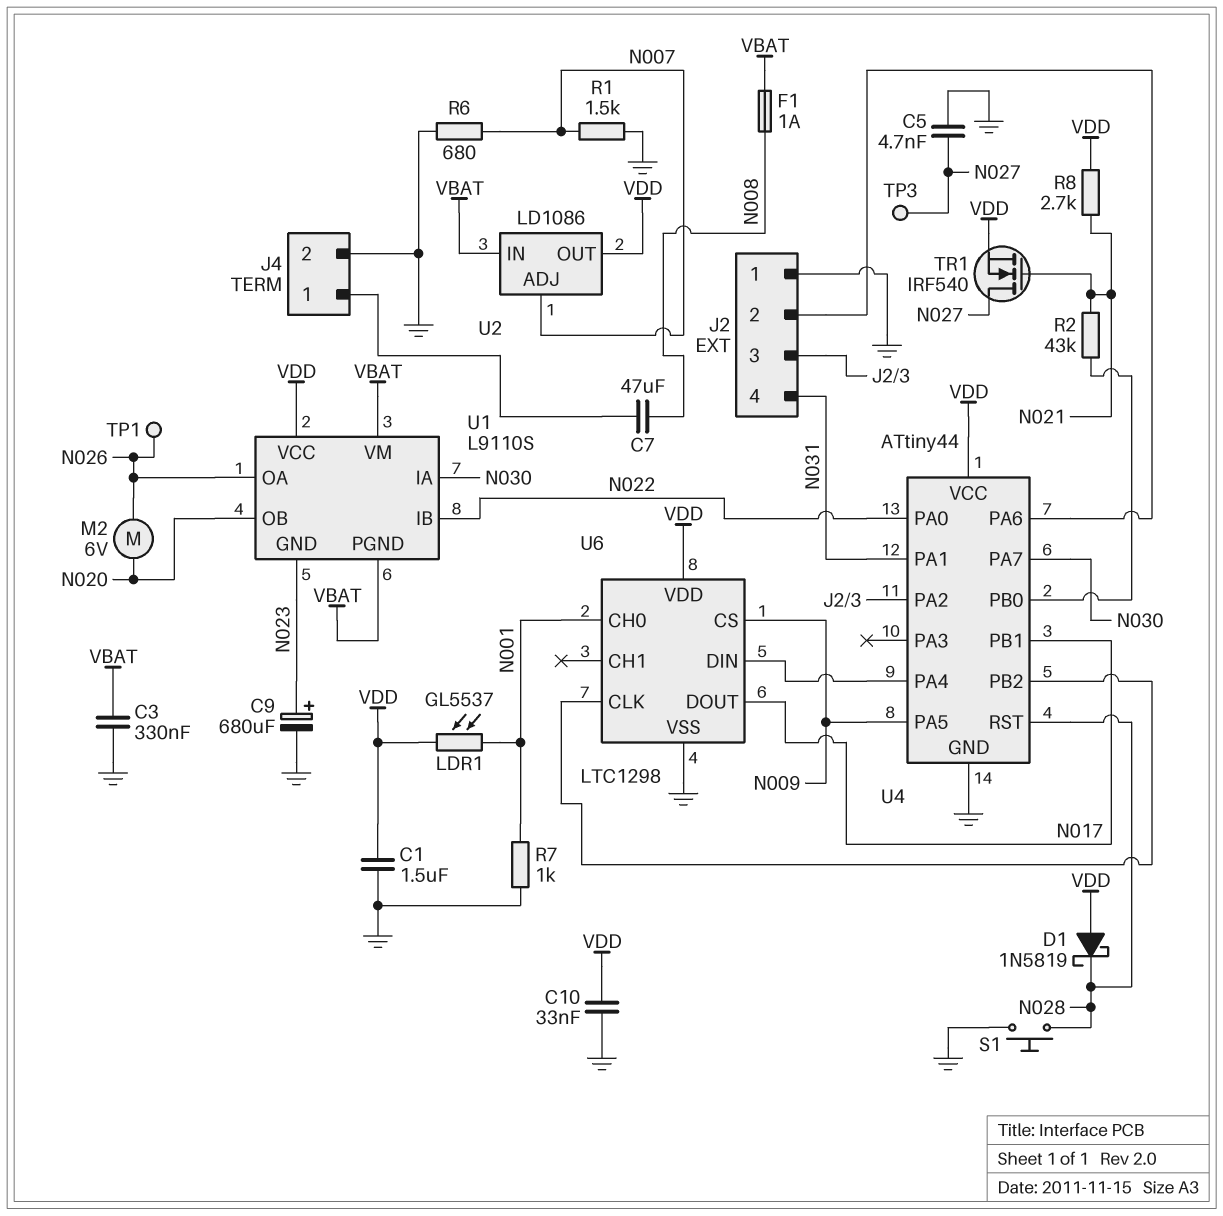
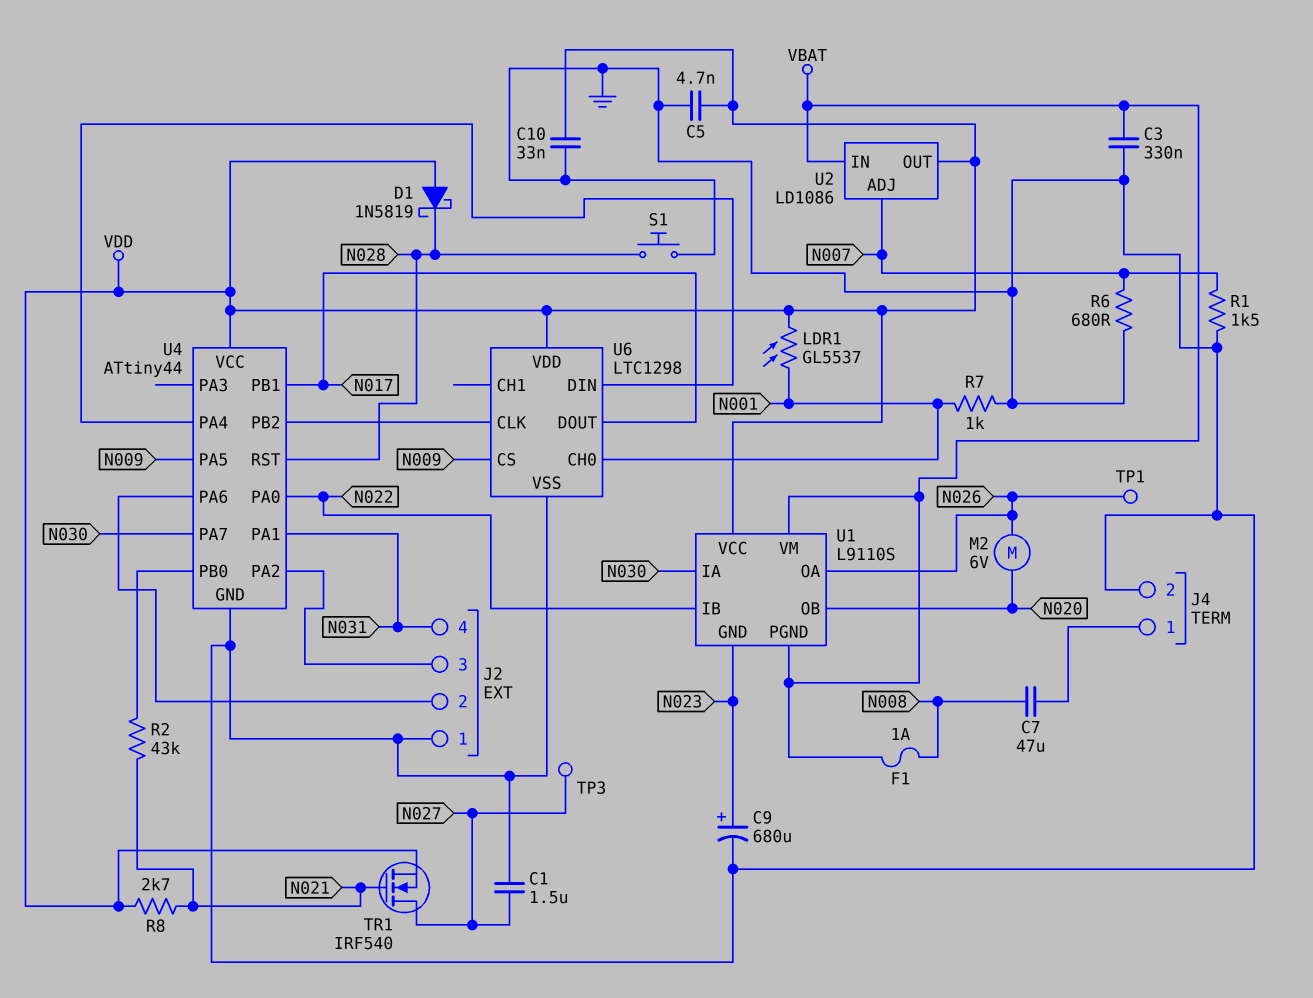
C1: 1.5uF (GND, VDD) -> 1.5uF (GND, N027)
C5: 4.7nF (GND, N027) -> 4.7nF (GND, VDD)

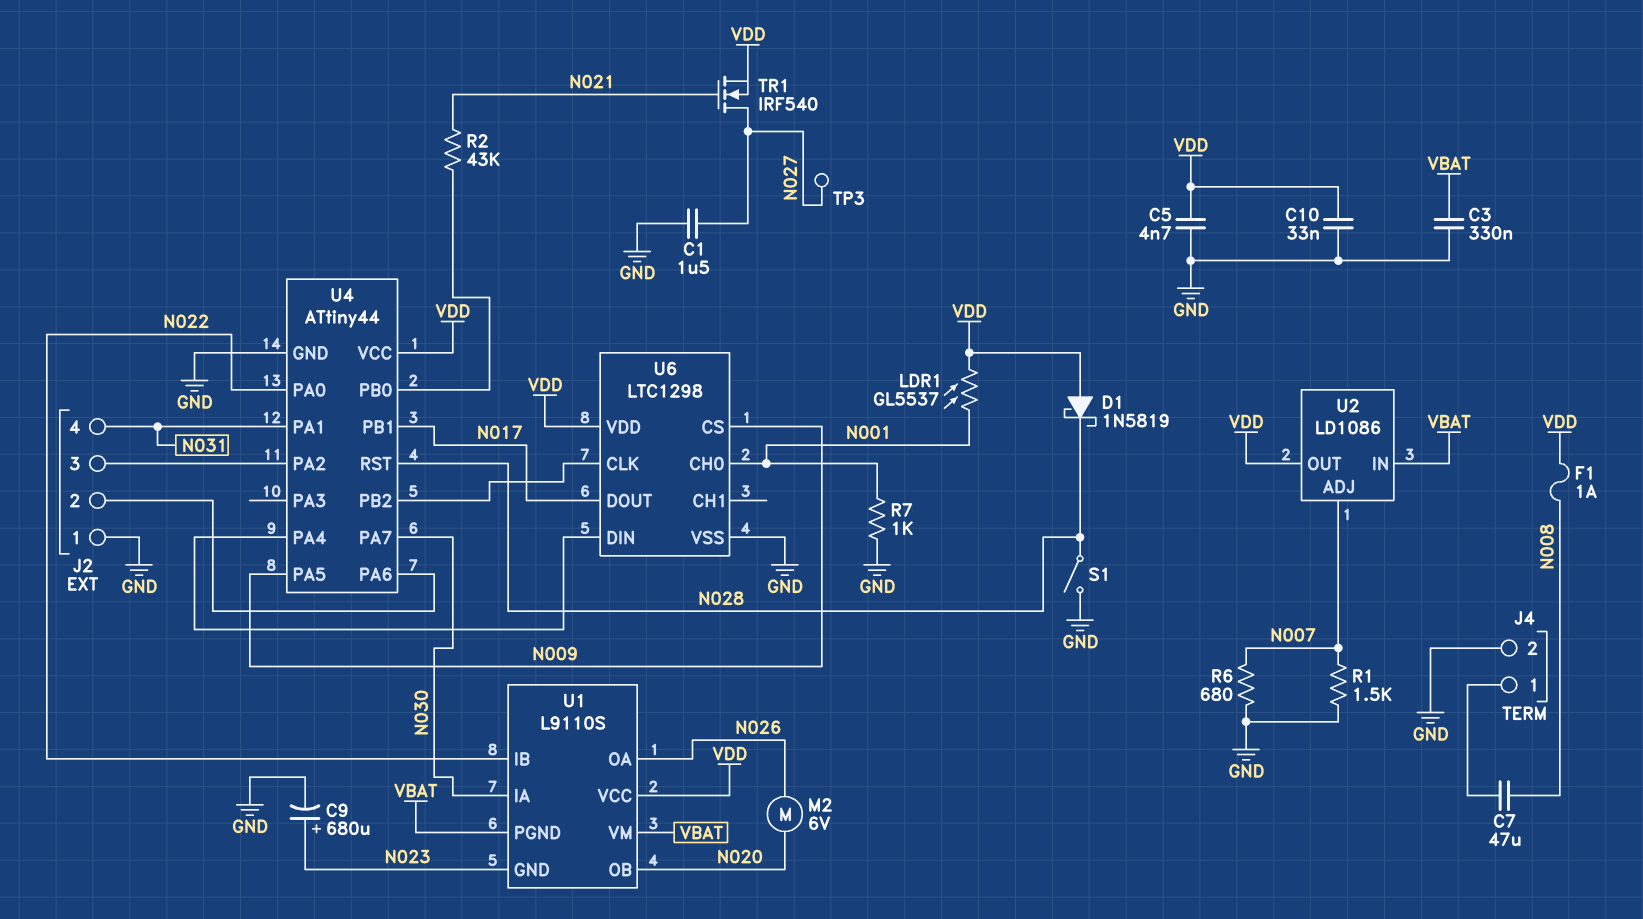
F1: 1A (N008, VBAT) -> 1A (N008, VDD)
R8: 2.7k (N021, VDD) -> none
S1: button (GND, N028) -> switch (GND, N028)
TP1: test point (N026) -> none

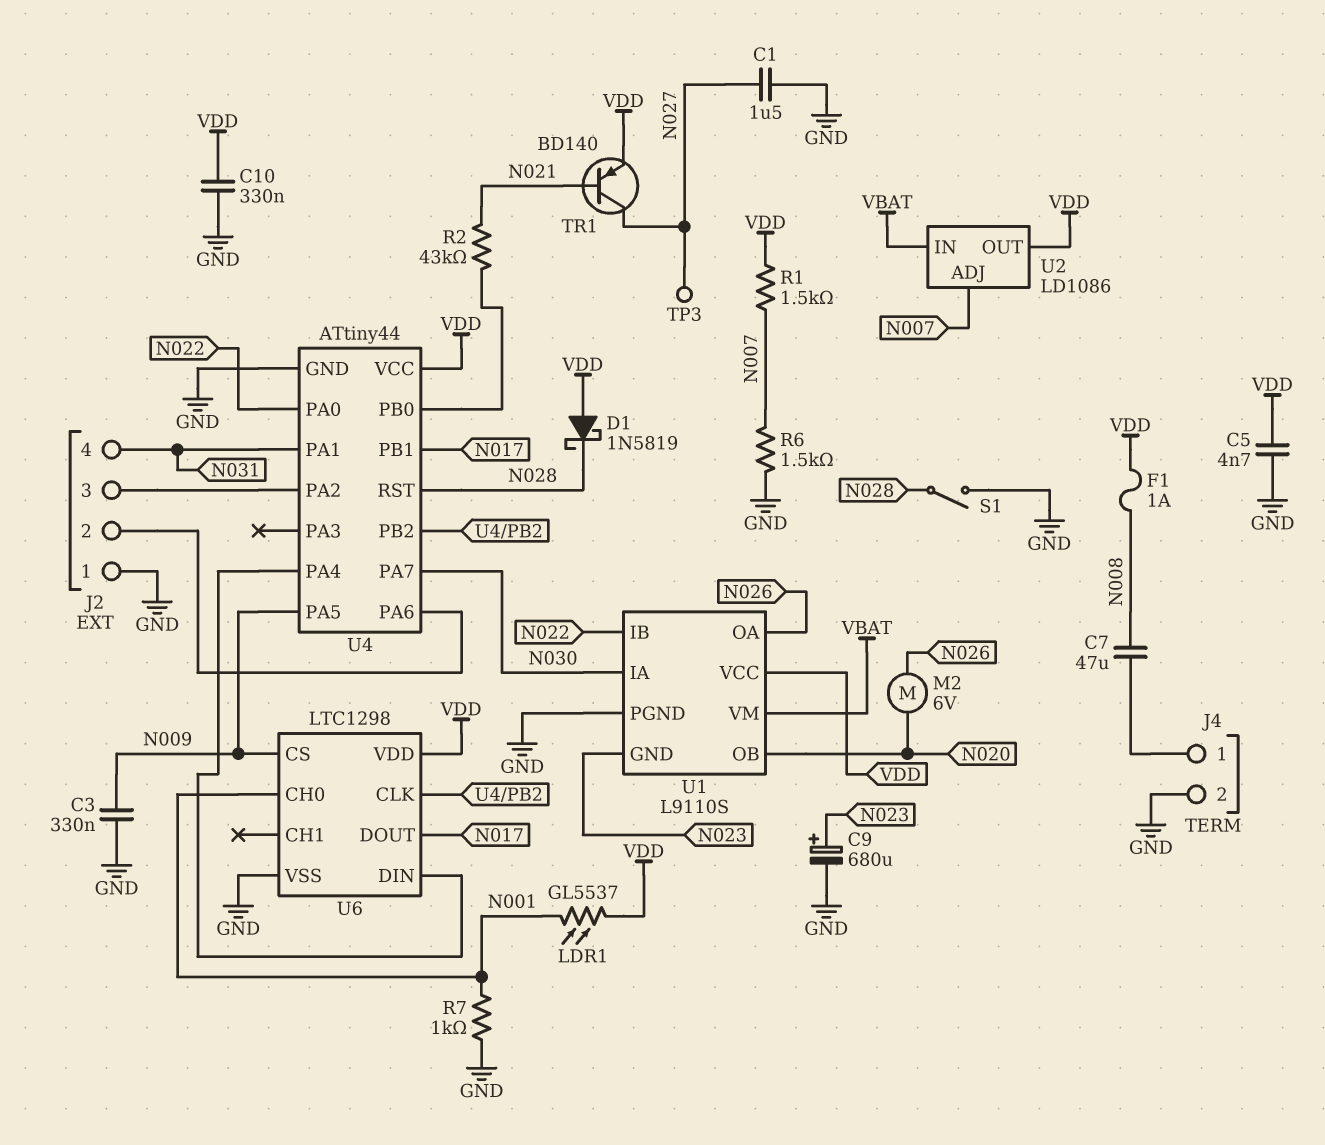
C3: 330nF (GND, VBAT) -> 330nF (GND, N009)
C10: 33nF (GND, VDD) -> 330nF (GND, VDD)
R1: 1.5k (GND, N007) -> 1.5k (N007, VDD)
R6: 680 (GND, N007) -> 1.5k (GND, N007)
TR1: NMOS IRF540 (G N021, D N027, S VDD) -> PNP BD140 (B N021, C N027, E VDD)
U1 pin PGND: VBAT -> GND

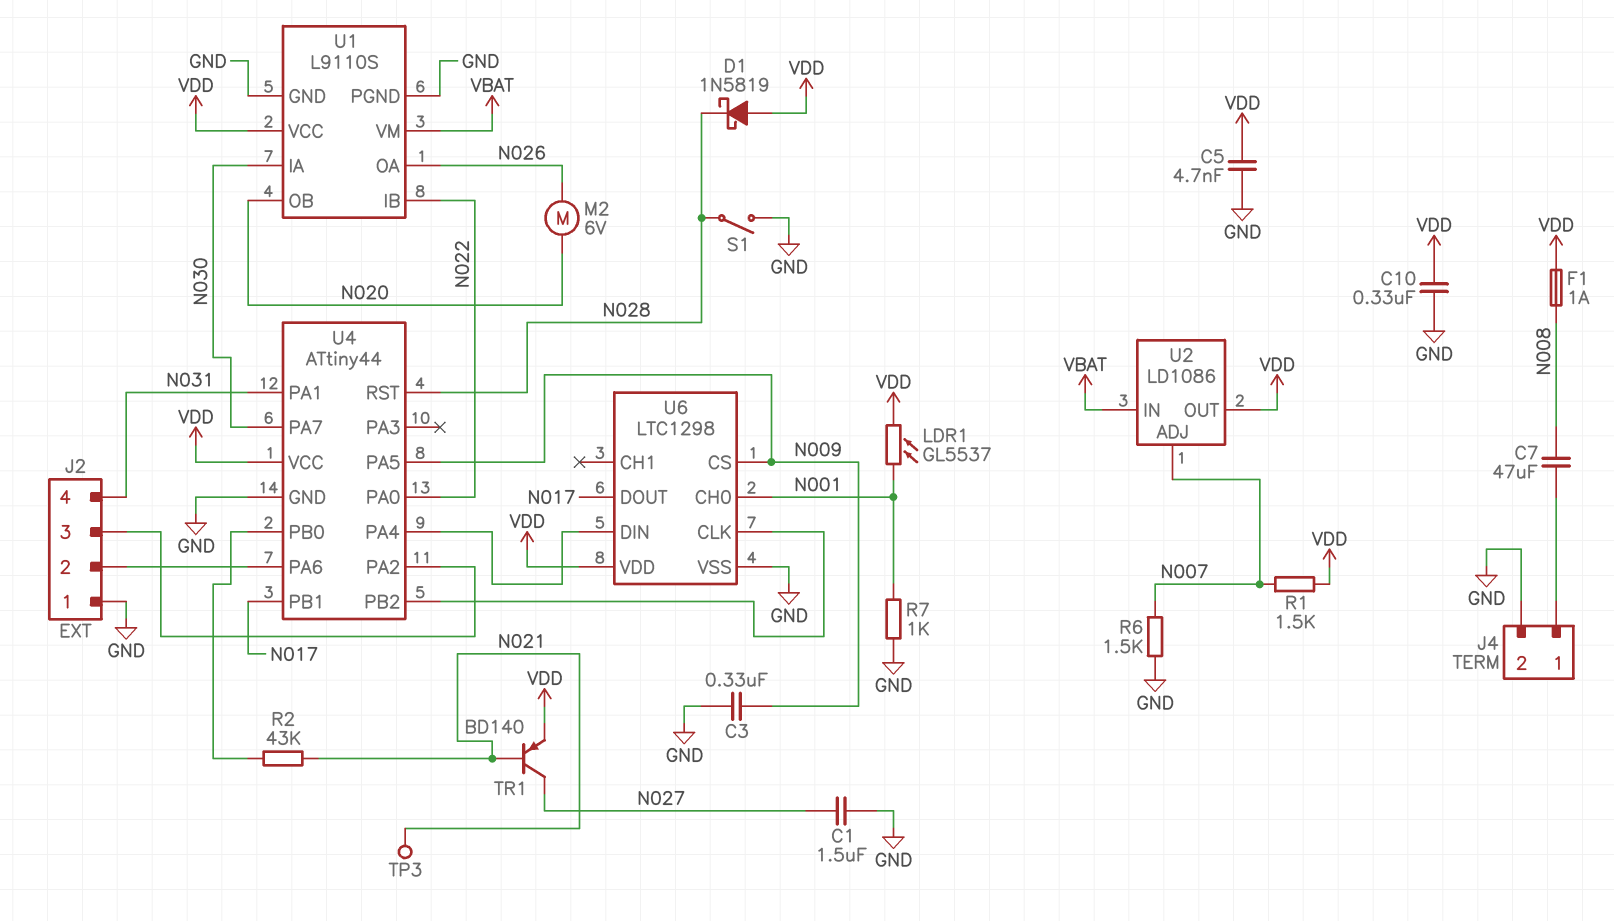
C9: 680uF (plus N023, minus GND) -> none
TP3: test point (N027) -> test point (N021)
U1 pin GND: N023 -> GND

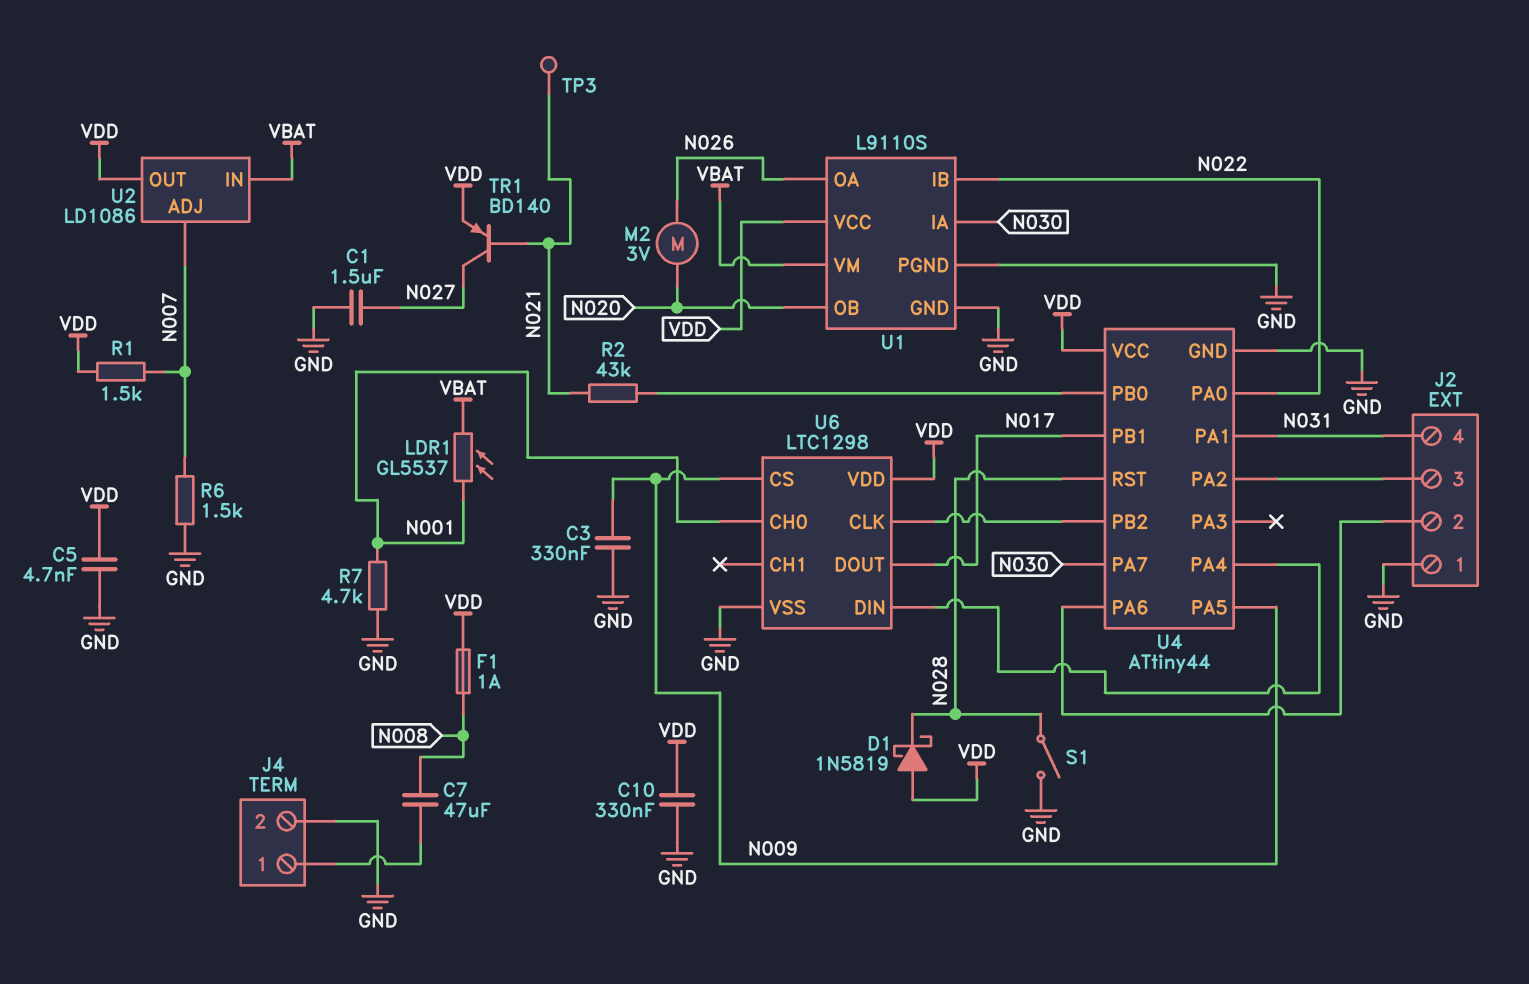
LDR1: GL5537 (N001, VDD) -> GL5537 (N001, VBAT)
M2: motor 6V (N020, N026) -> motor 3V (N020, N026)
R7: 1k (GND, N001) -> 4.7k (GND, N001)

